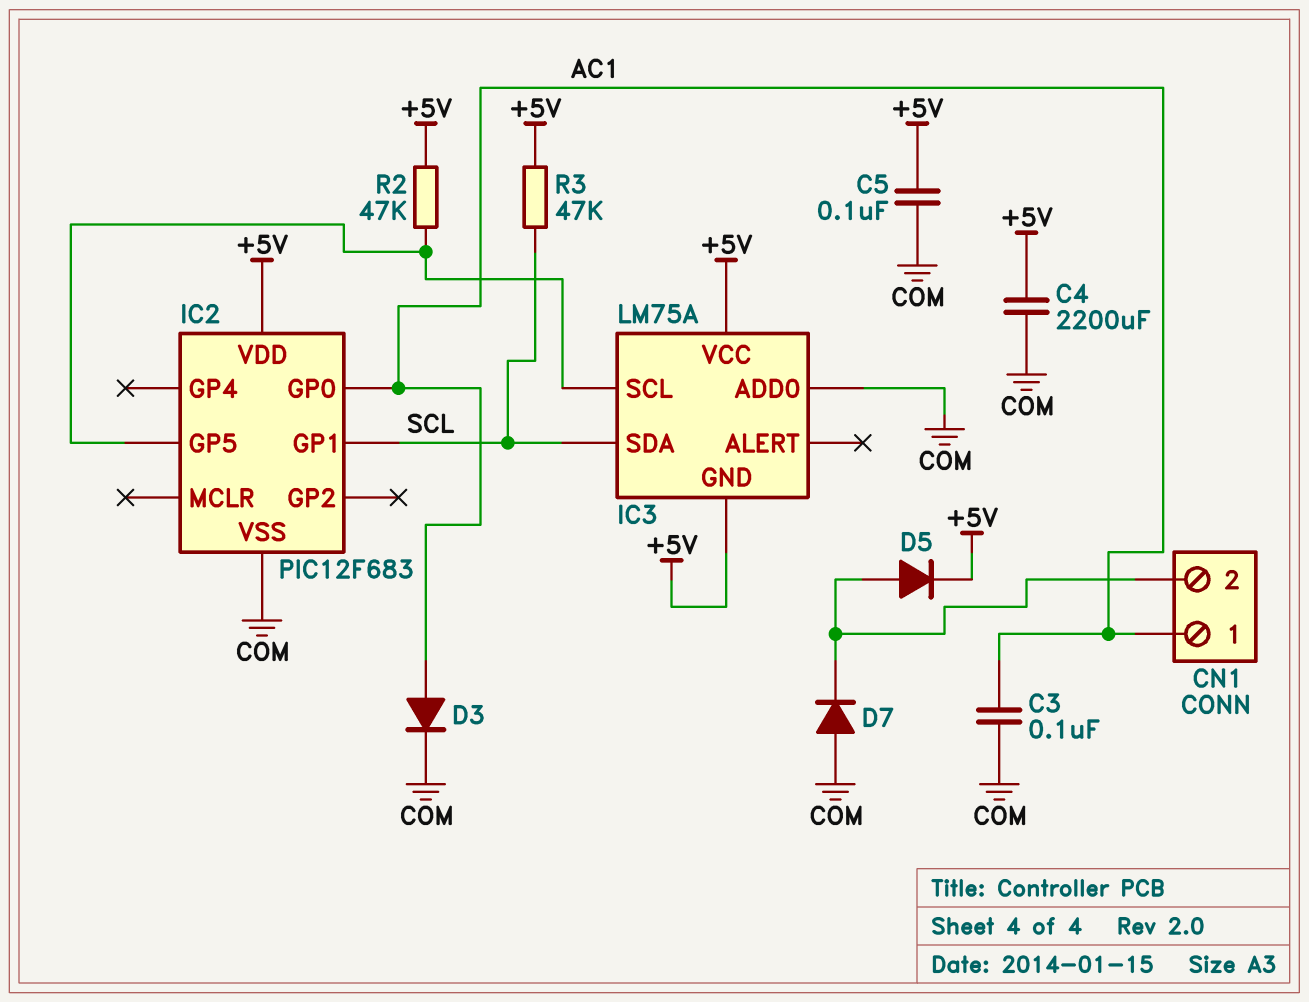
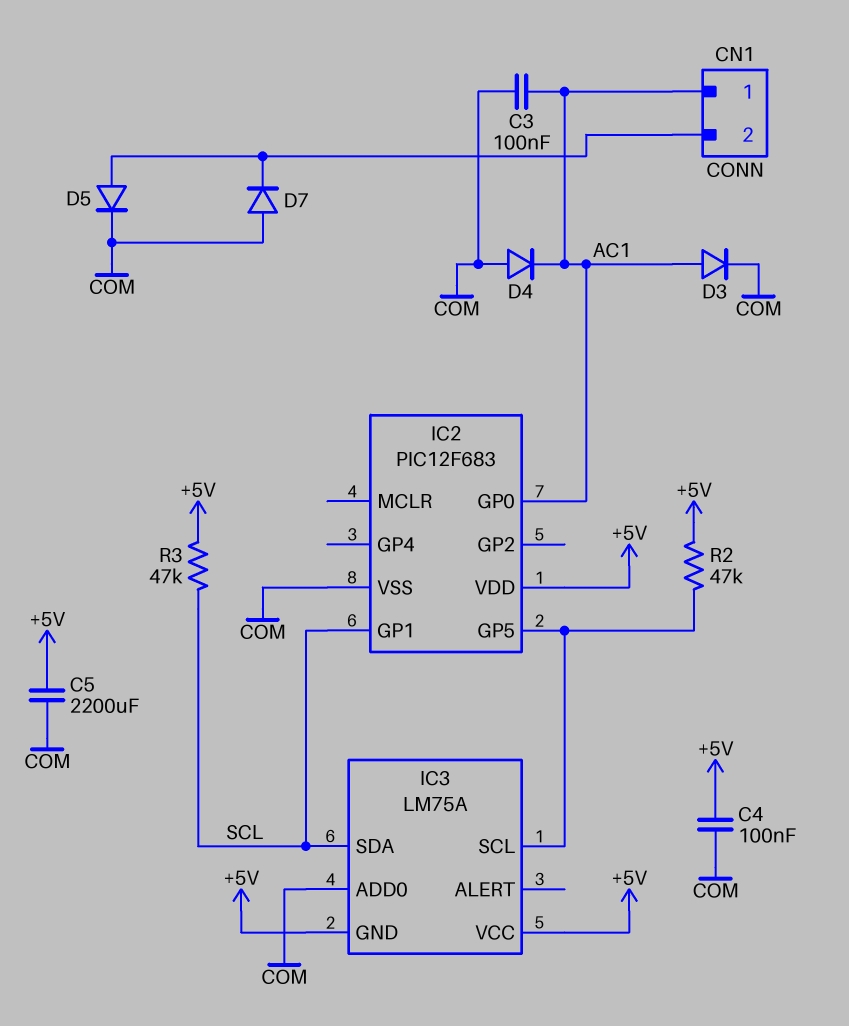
C4: 2200uF (+5V, COM) -> 100nF (+5V, COM)
C5: 100nF (+5V, COM) -> 2200uF (+5V, COM)
D4: none -> diode (A COM, K AC1)
D5: diode (A CN1/2, K +5V) -> diode (A CN1/2, K COM)

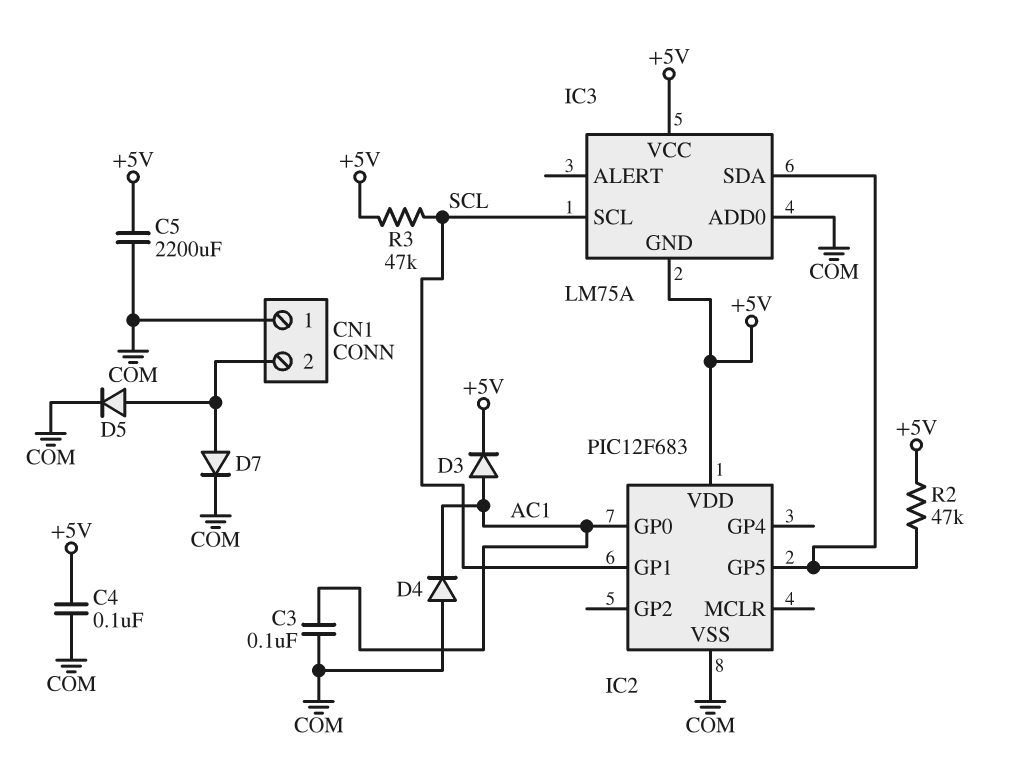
CN1 pin 1: AC1 -> COM
D3: diode (A AC1, K COM) -> diode (A AC1, K +5V)
D7: diode (A COM, K CN1/2) -> diode (A CN1/2, K COM)
IC3 pin SCL: IC2/GP5 -> SCL
IC3 pin SDA: SCL -> IC2/GP5

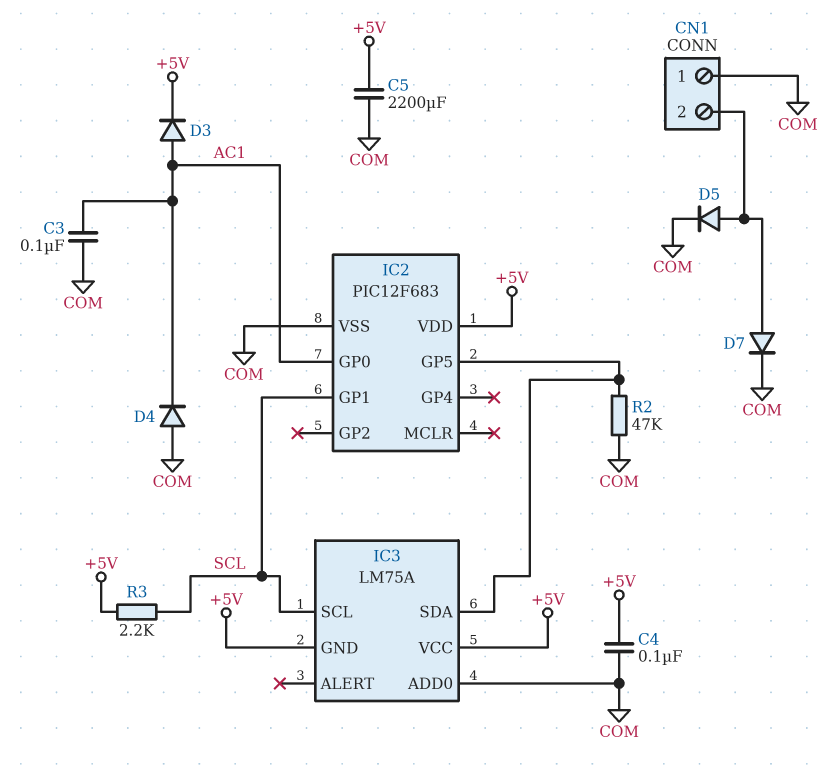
R2: 47k (+5V, IC2/GP5) -> 47k (COM, IC2/GP5)
R3: 47k (+5V, SCL) -> 2.2k (+5V, SCL)

